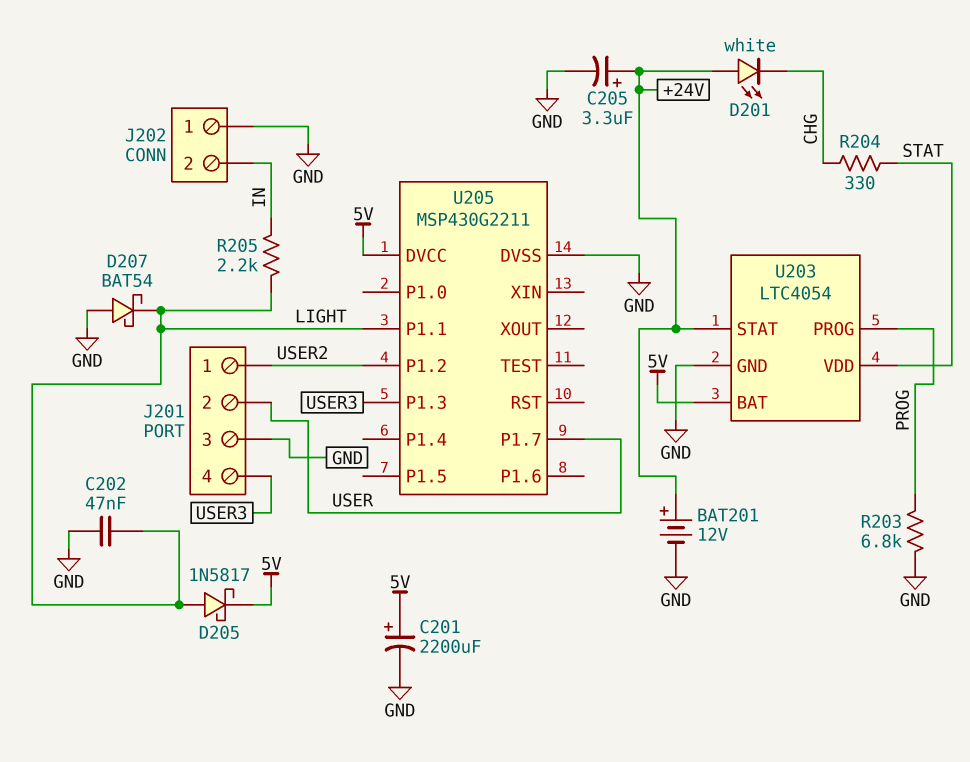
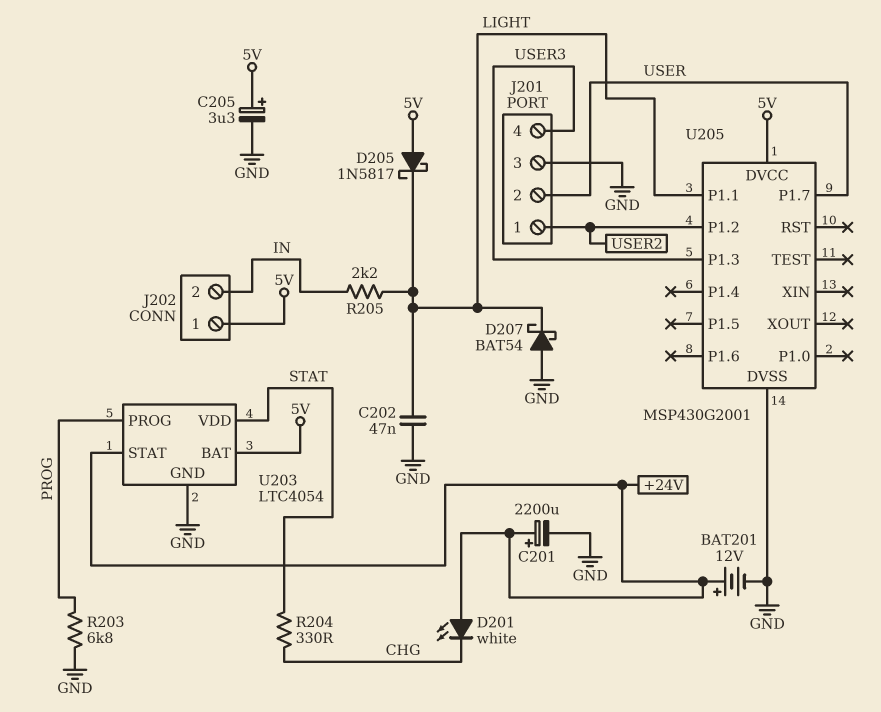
C201: 2200uF (plus 5V, minus GND) -> 2200uF (plus +24V, minus GND)
C205: 3.3uF (plus +24V, minus GND) -> 3.3uF (plus 5V, minus GND)
D205: schottky 1N5817 (A LIGHT, K 5V) -> schottky 1N5817 (A 5V, K LIGHT)
J202 pin 1: GND -> 5V
U205: MSP430G2211 -> MSP430G2001

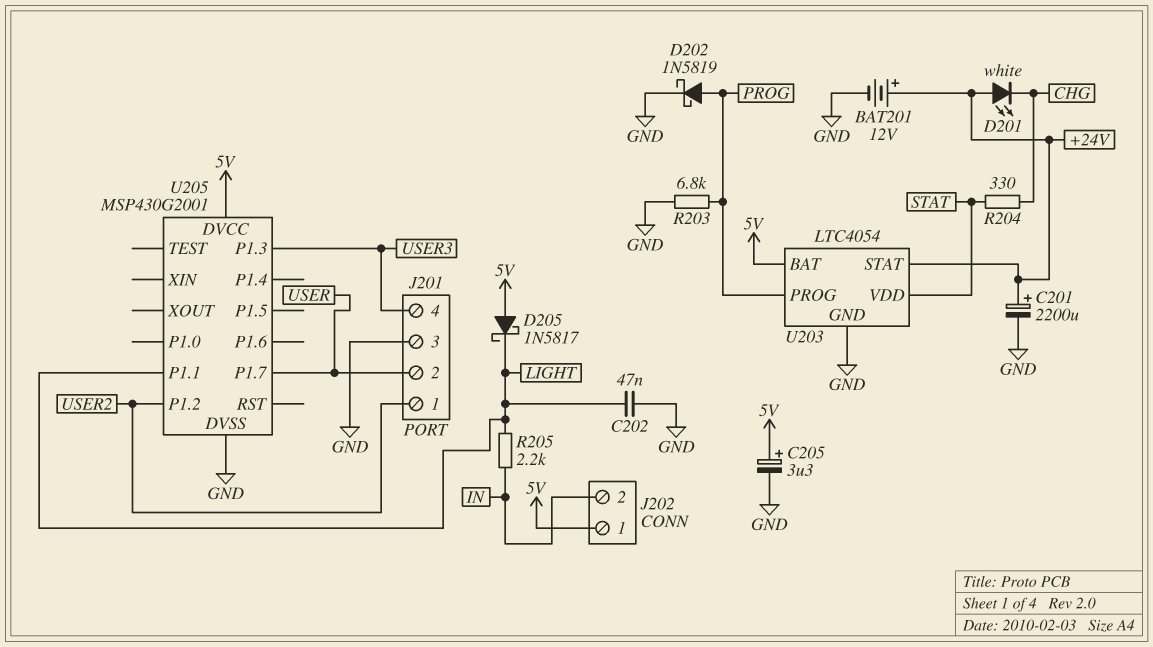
D202: none -> schottky 1N5819 (A PROG, K GND)
D207: schottky BAT54 (A GND, K LIGHT) -> none

